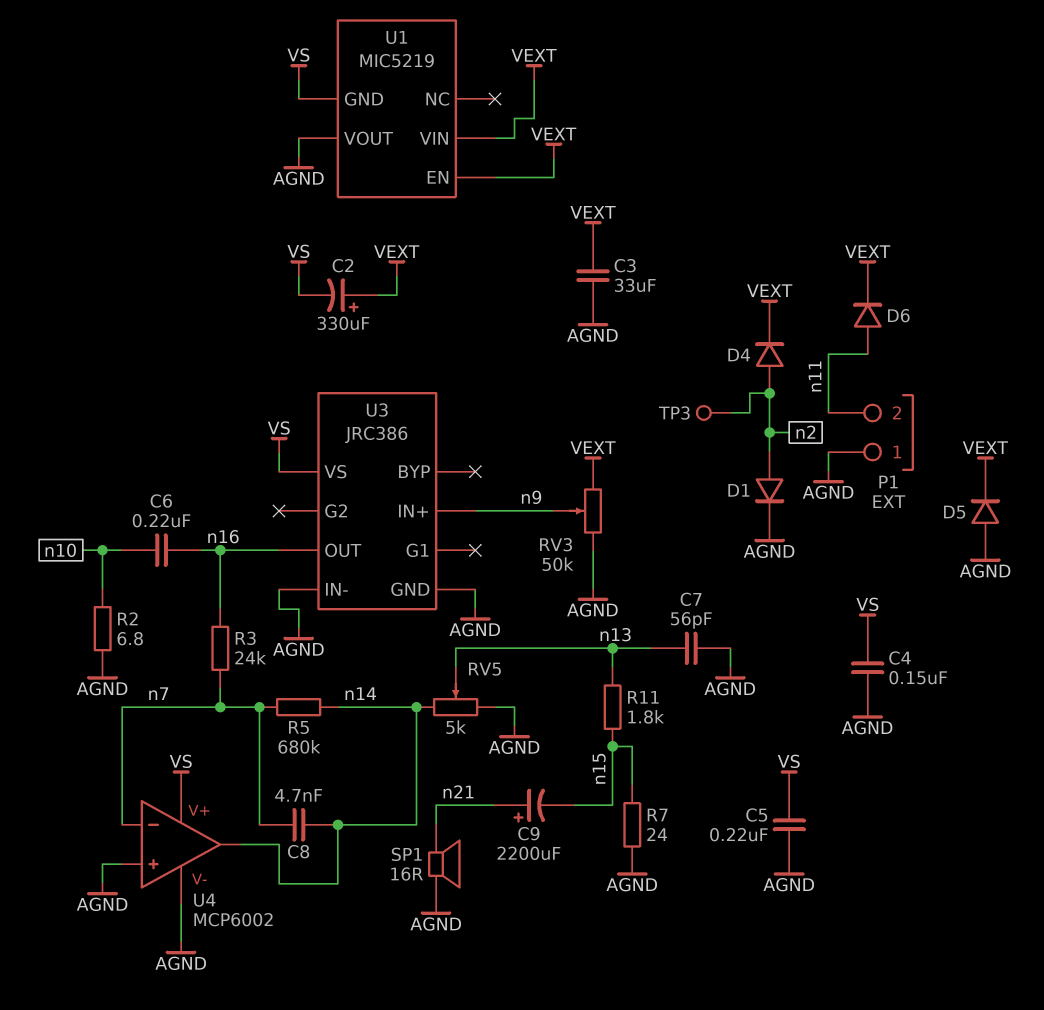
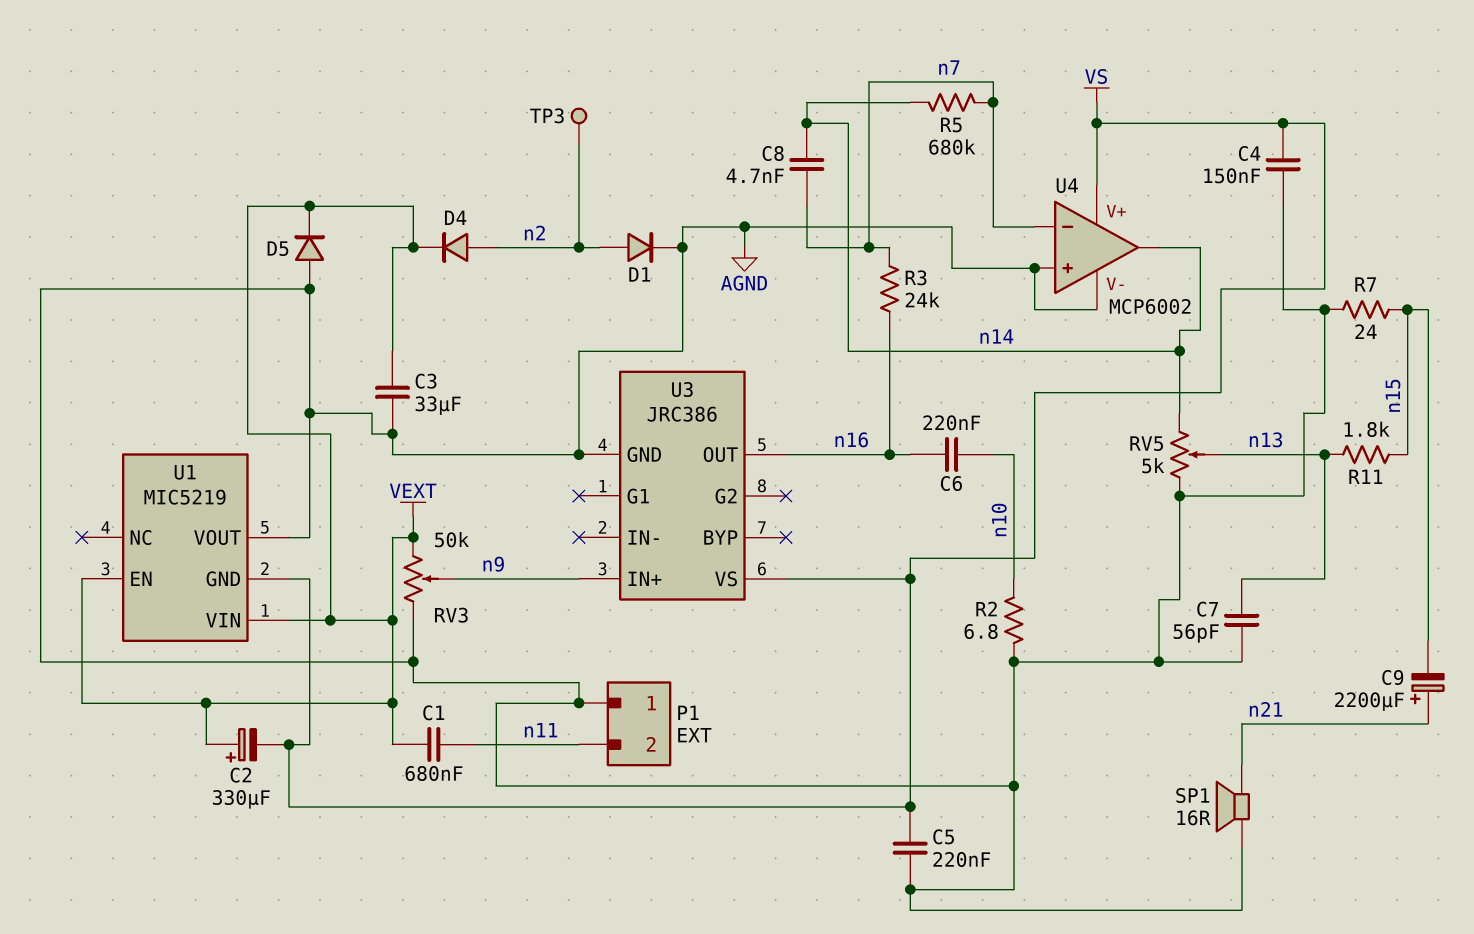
C1: none -> 680nF (VEXT, n11)
D6: diode (A n11, K VEXT) -> none
U3 pin IN-: AGND -> none

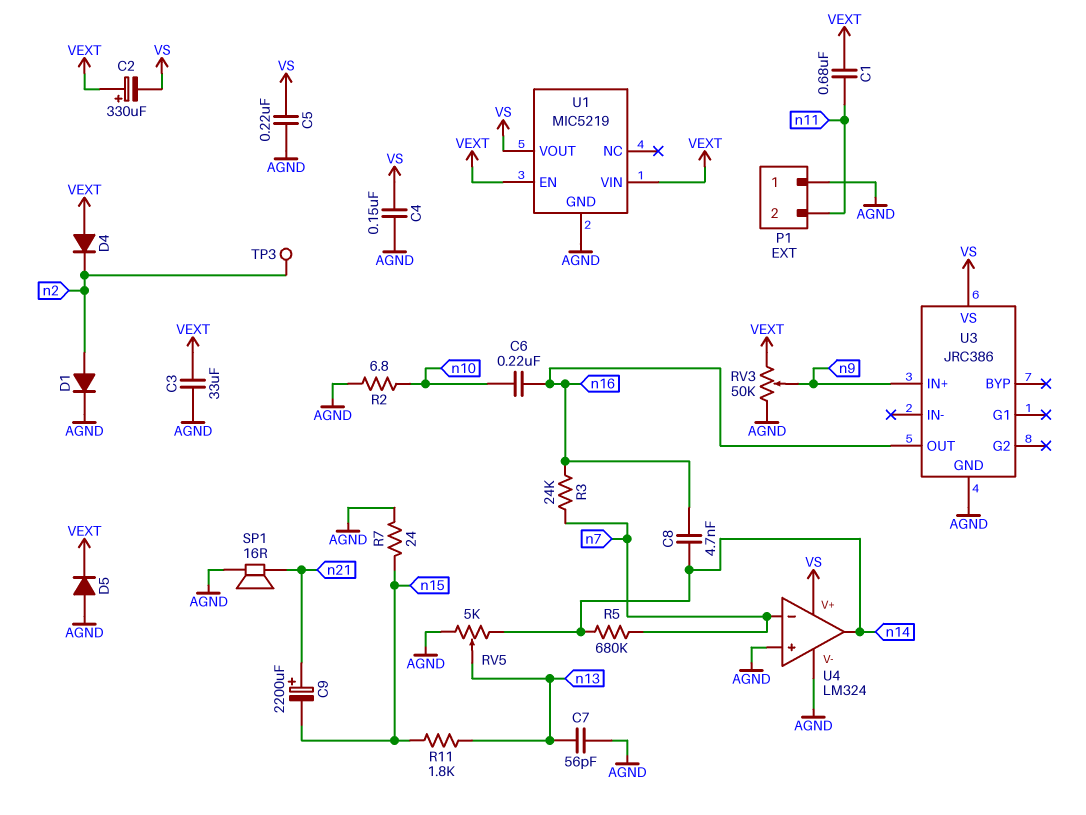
C8: 4.7nF (n7, n14) -> 4.7nF (n14, n16)
D4: diode (A n2, K VEXT) -> diode (A VEXT, K n2)
U1 pin GND: VS -> AGND
U1 pin VOUT: AGND -> VS
U4: MCP6002 -> LM324

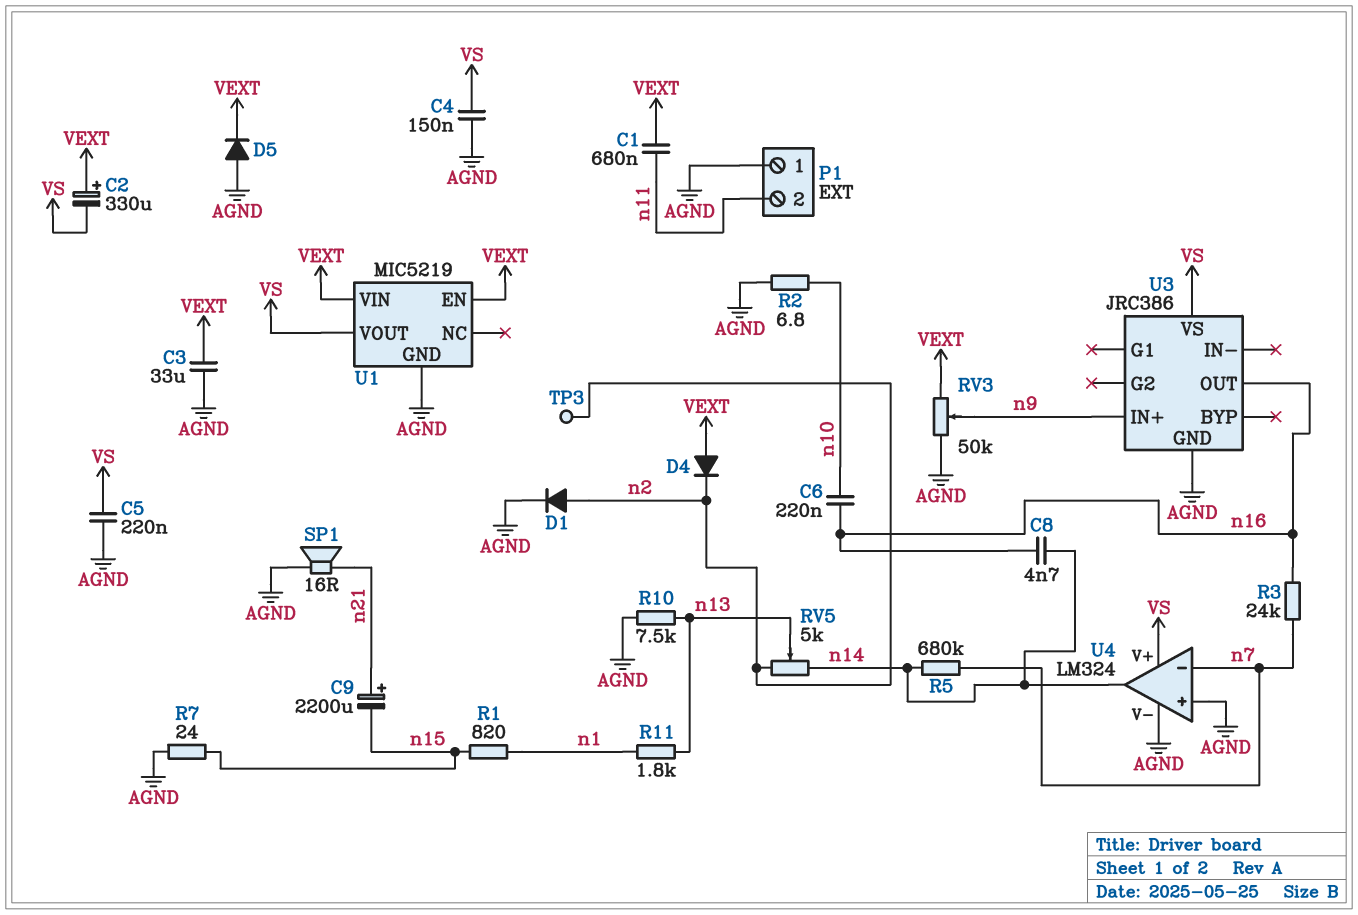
C7: 56pF (AGND, n13) -> none
R1: none -> 820 (n1, n15)
R10: none -> 7.5k (AGND, n13)
R11: 1.8k (n13, n15) -> 1.8k (n1, n13)
RV5: 5k (AGND, n14, wiper n13) -> 5k (n2, n14, wiper n13)

